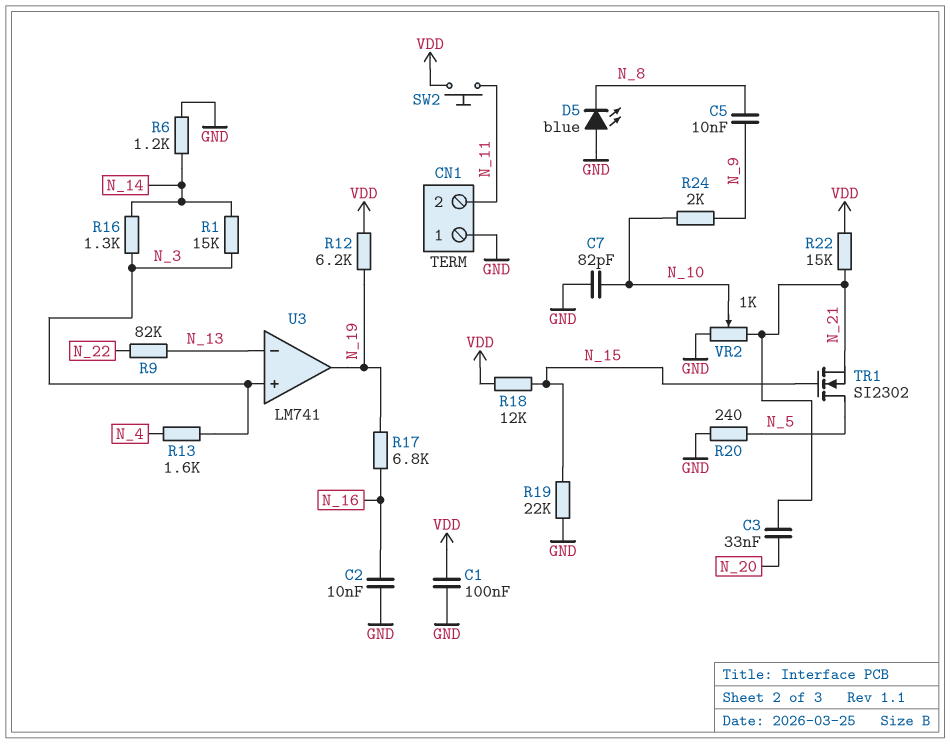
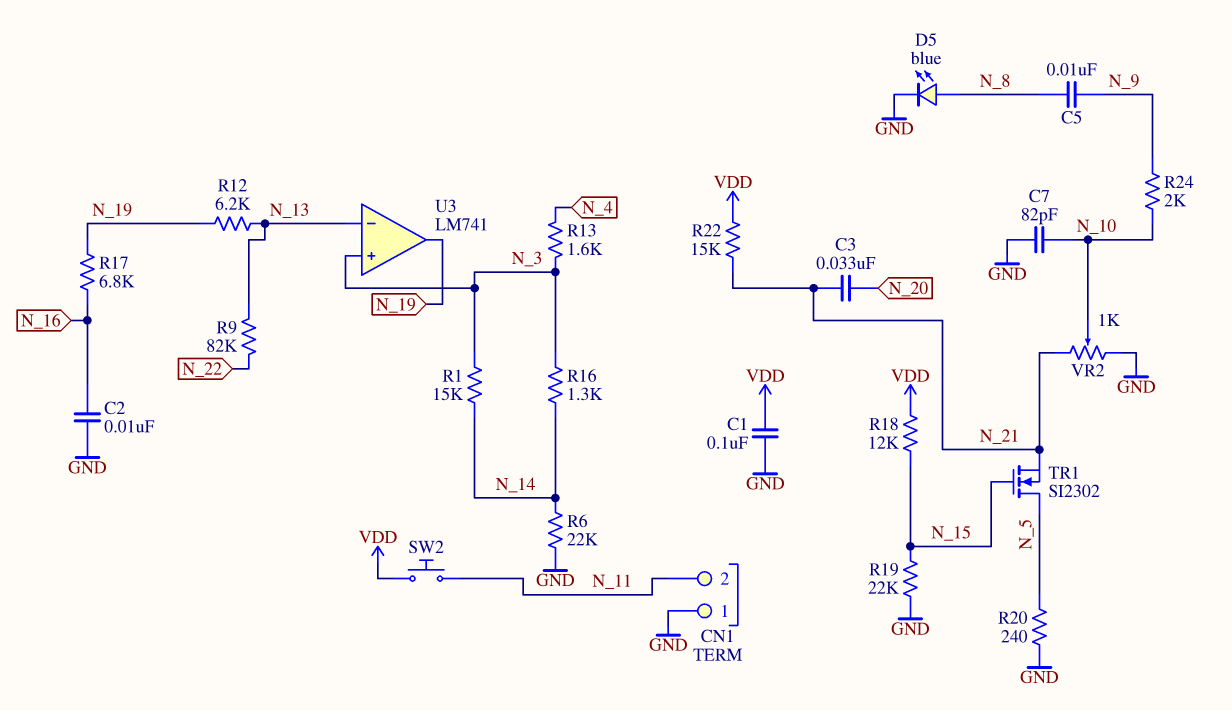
D5: LED blue (A GND, K N_8) -> LED blue (A N_8, K GND)
R6: 1.2k (GND, N_14) -> 22k (GND, N_14)
R12: 6.2k (N_19, VDD) -> 6.2k (N_13, N_19)

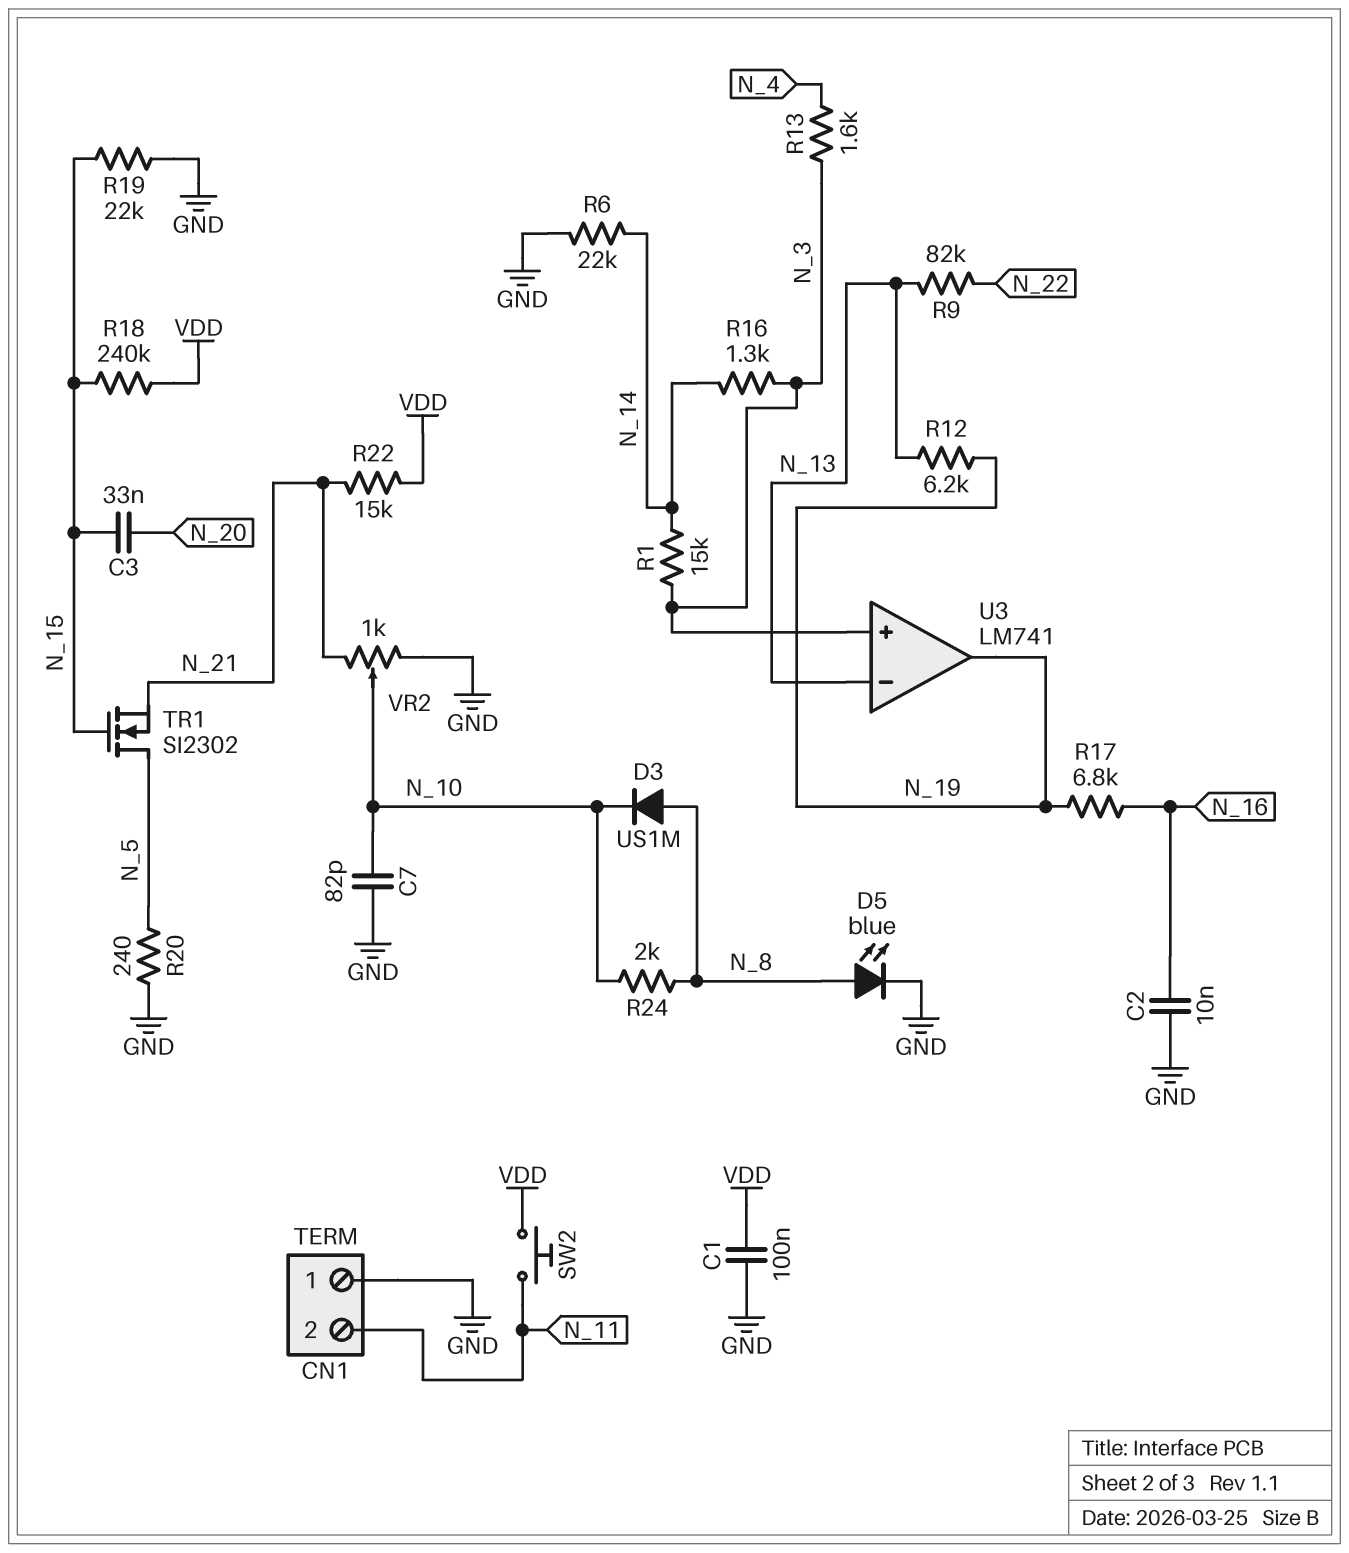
C3: 33nF (N_20, N_21) -> 33nF (N_15, N_20)
C5: 10nF (N_8, N_9) -> none
D3: none -> diode US1M (A N_8, K N_10)
R18: 12k (N_15, VDD) -> 240k (N_15, VDD)
R24: 2k (N_9, N_10) -> 2k (N_8, N_10)

